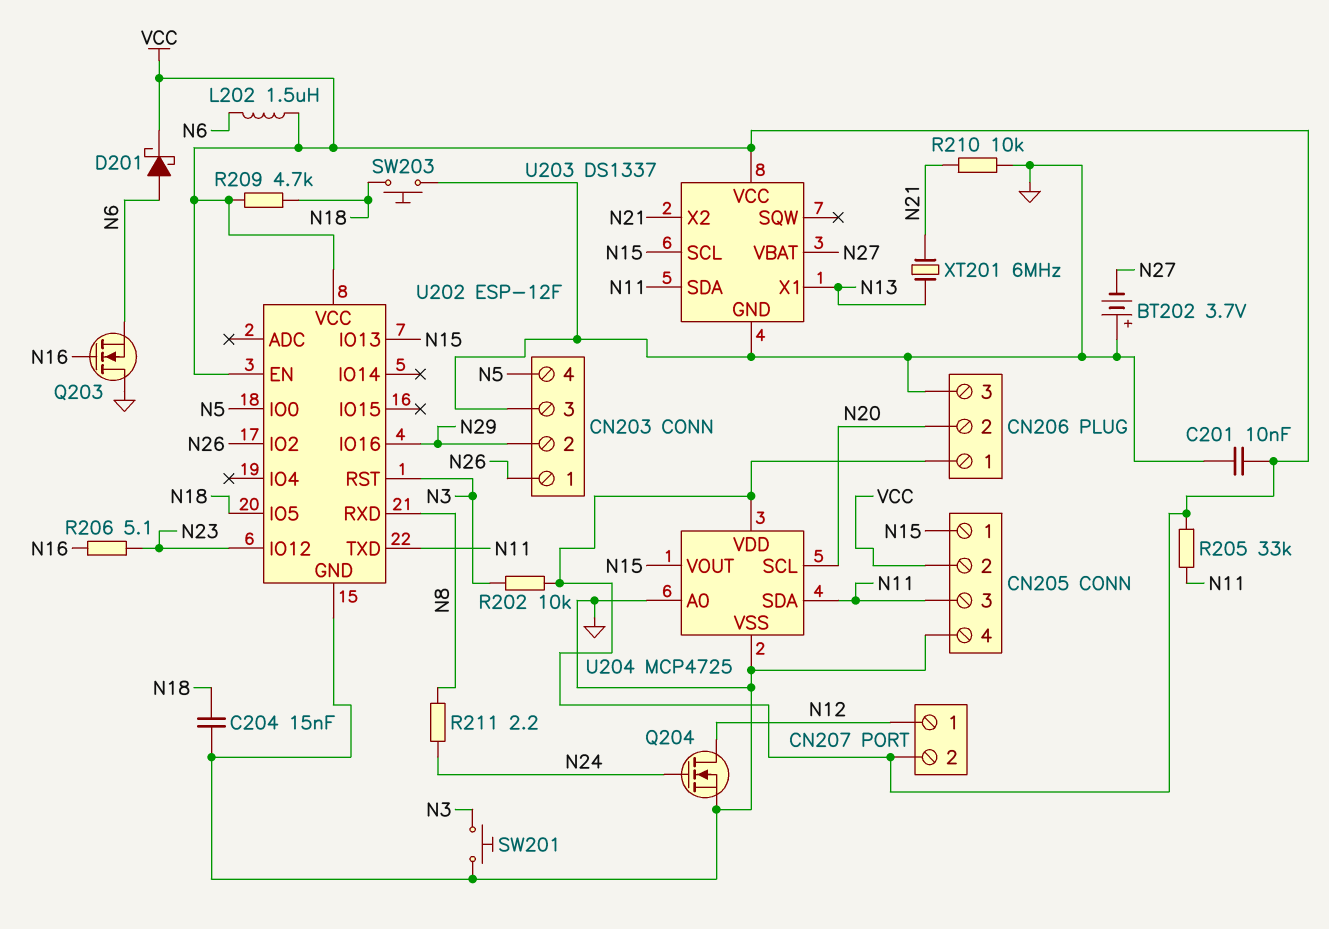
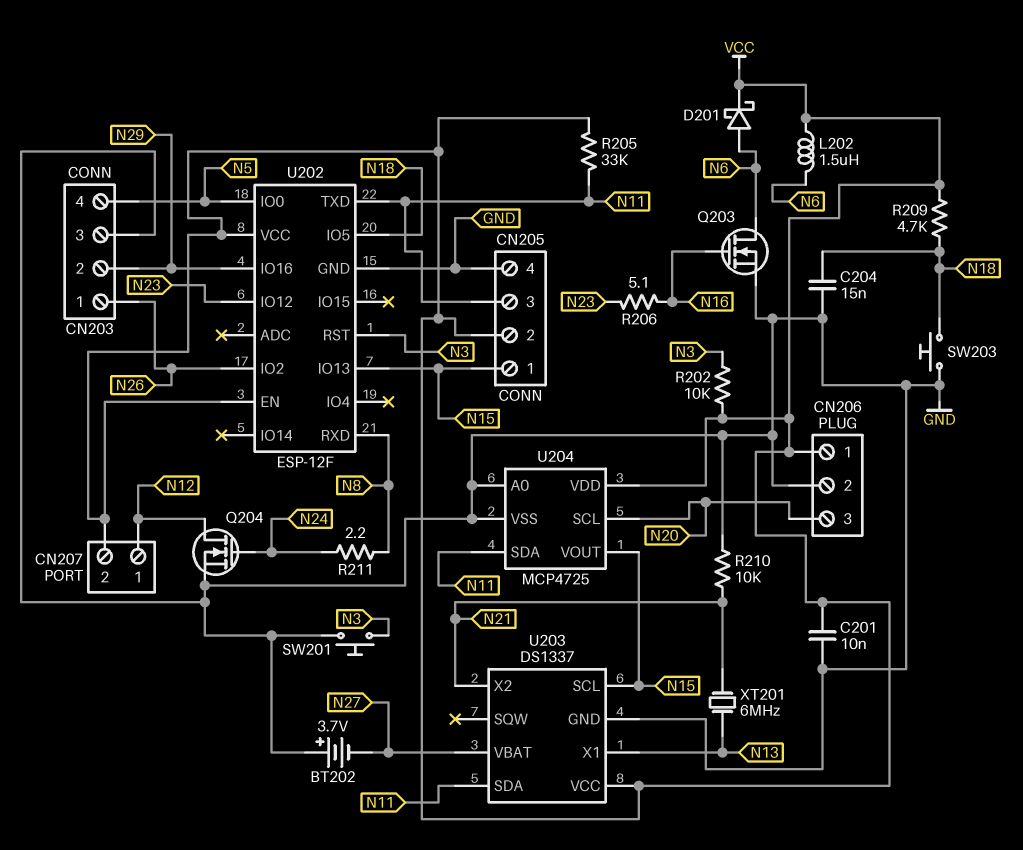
CN206 pin 2: N20 -> GND
CN206 pin 3: GND -> N20
Q203: NMOS (G N16, D GND, S N6) -> NMOS (G N16, D N6, S GND)

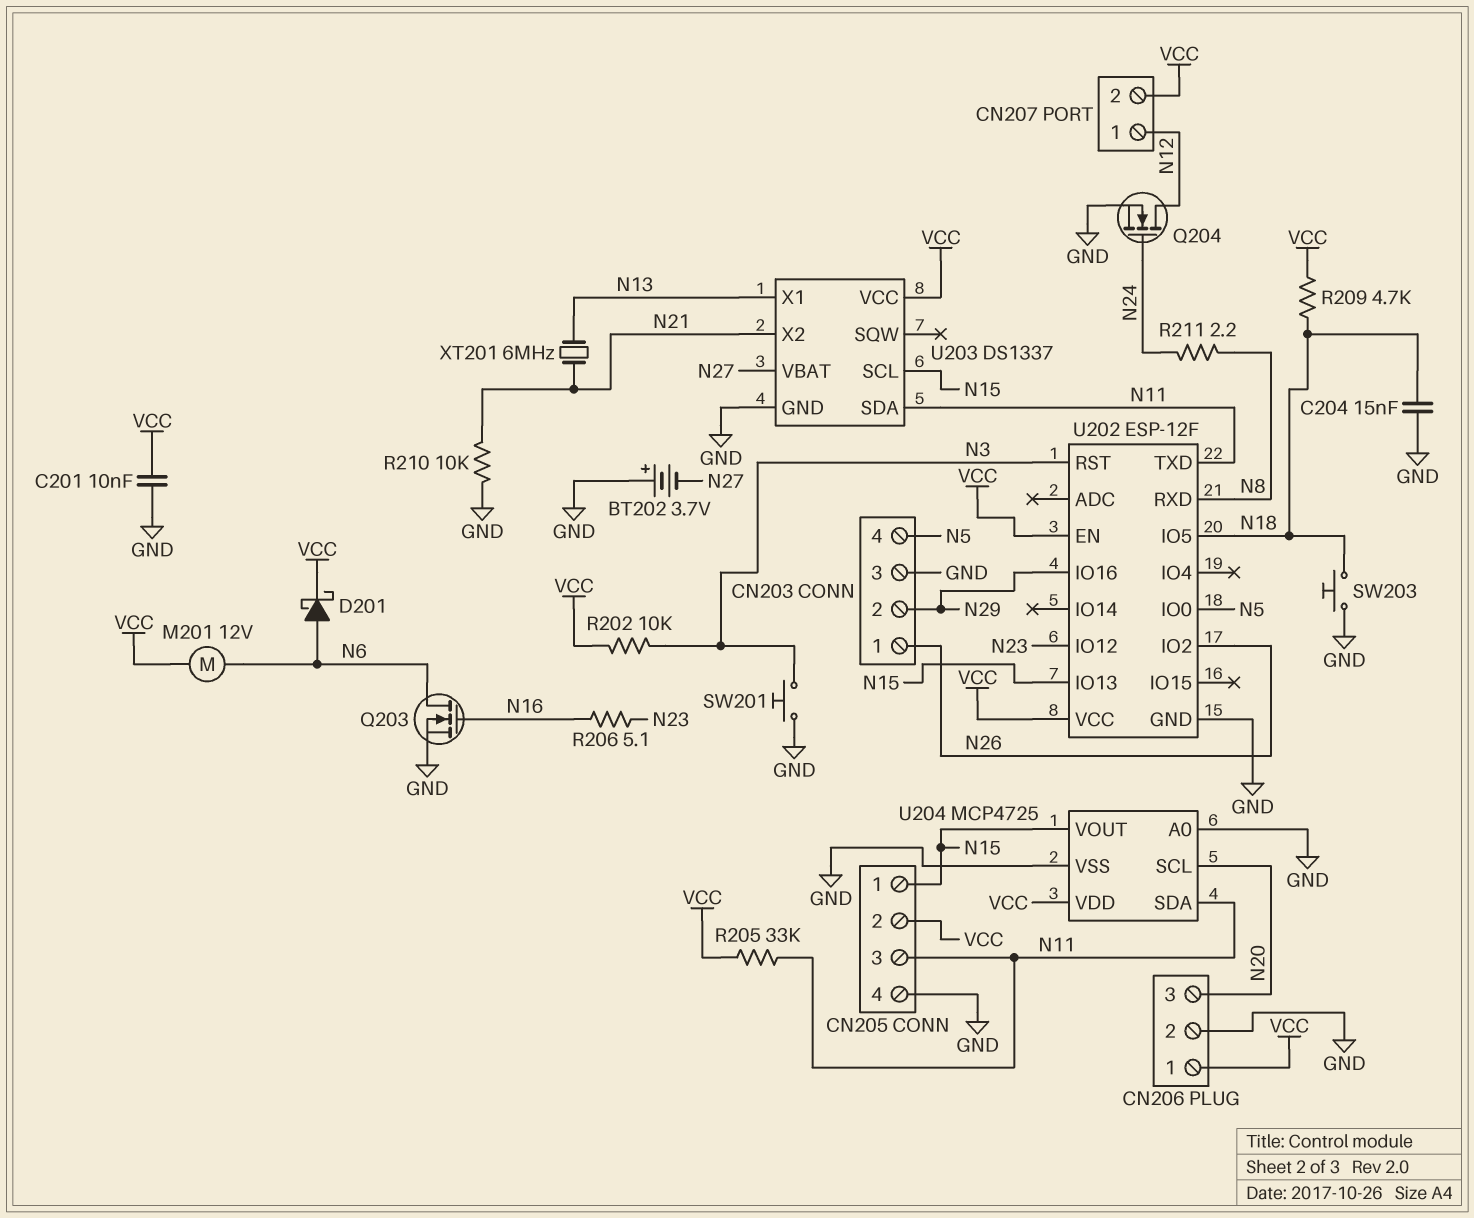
L202: 1.5uH (N6, VCC) -> none
M201: none -> motor 12V (N6, VCC)

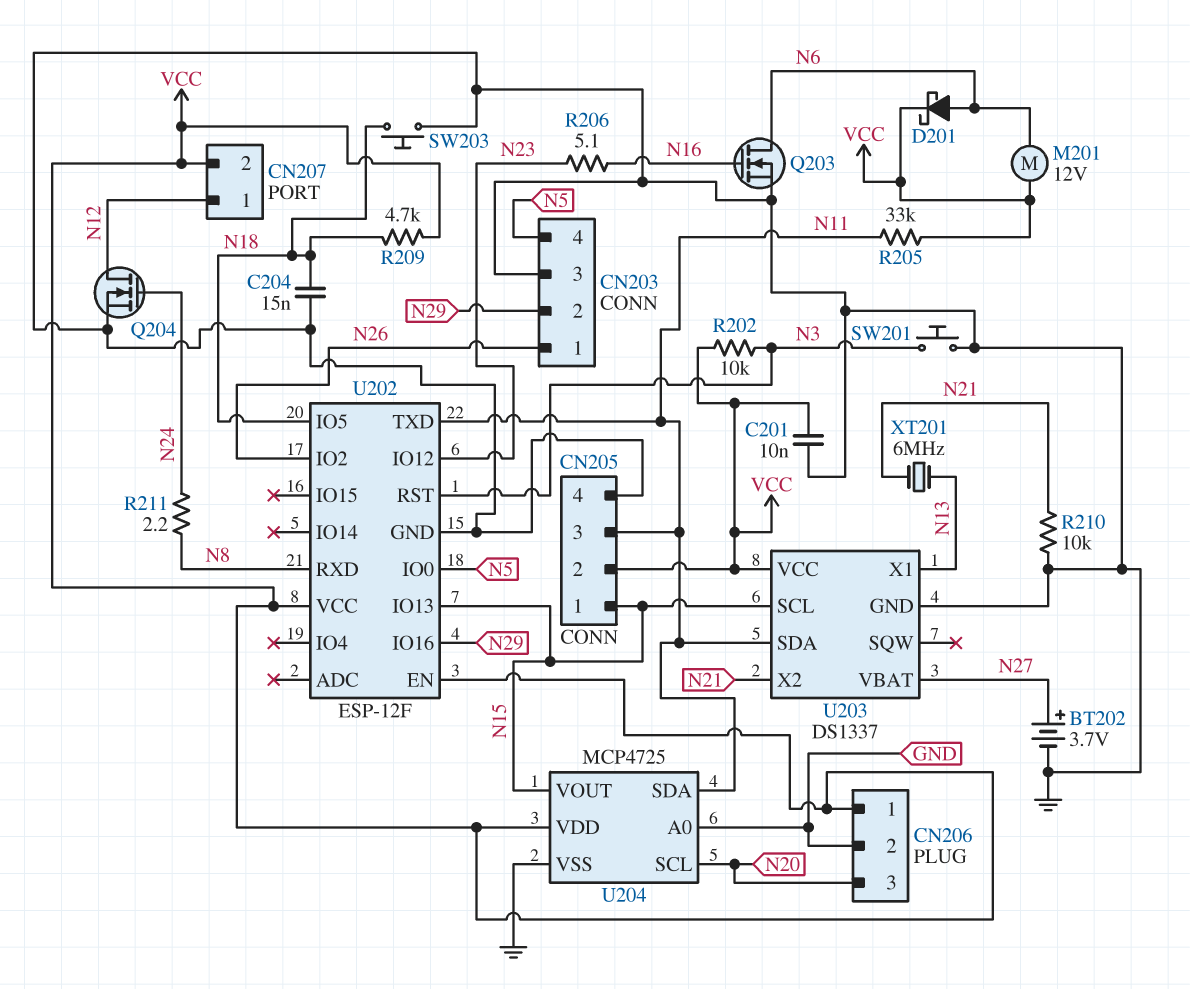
BT202: 3.7V (plus GND, minus N27) -> 3.7V (plus N27, minus GND)

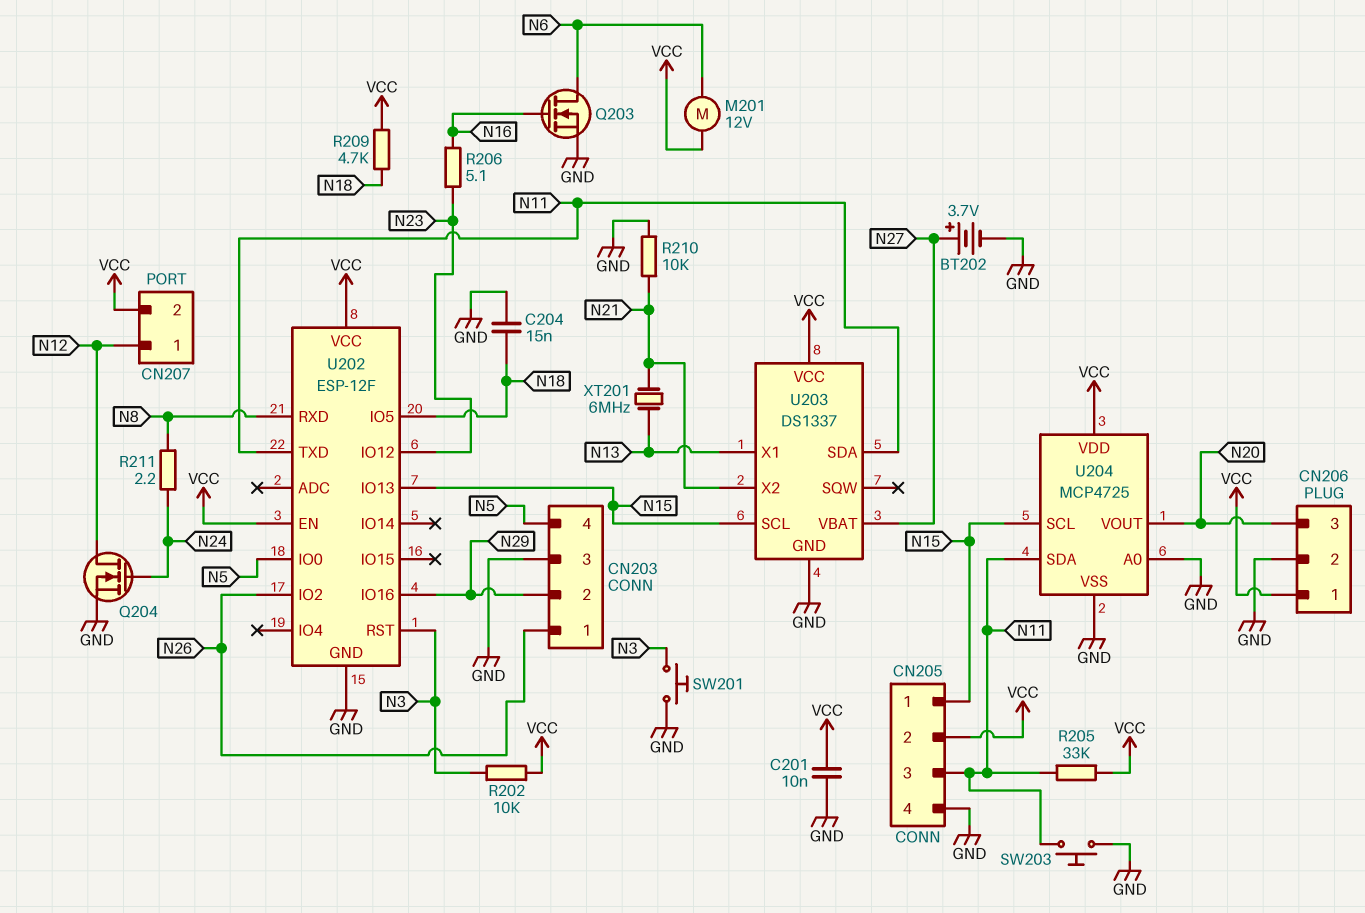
D201: schottky (A N6, K VCC) -> none
SW203: button (GND, N18) -> button (GND, N11)
U204 pin SCL: N20 -> N15
U204 pin VOUT: N15 -> N20

